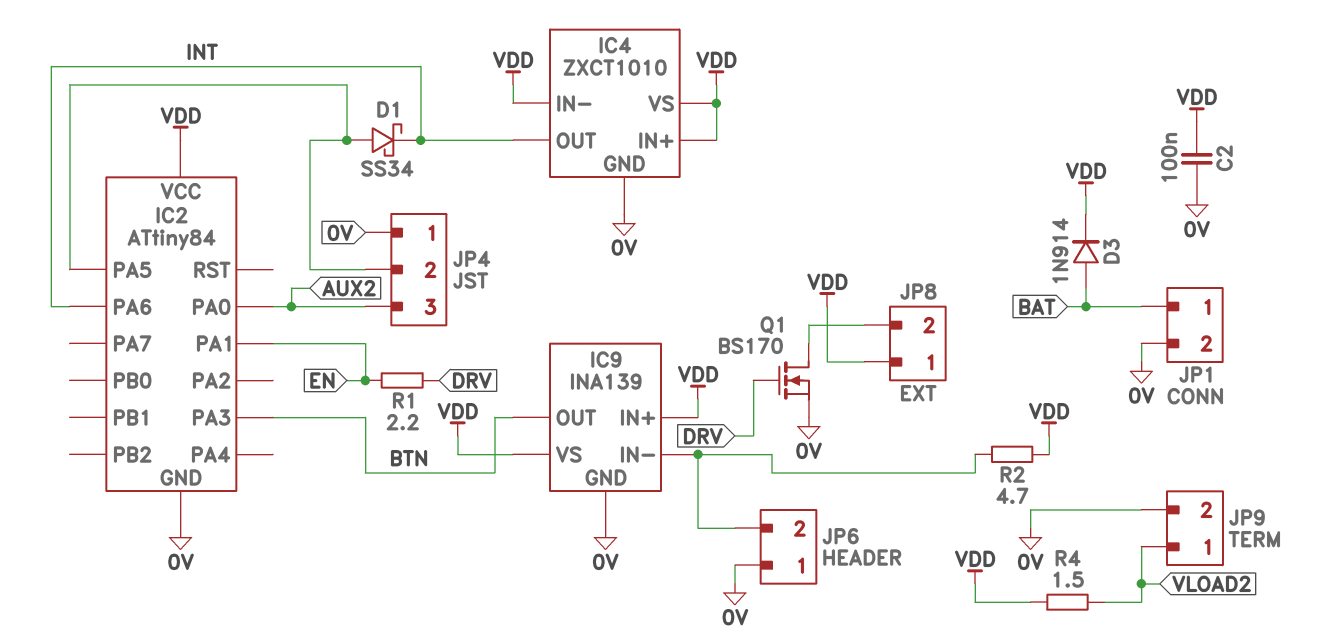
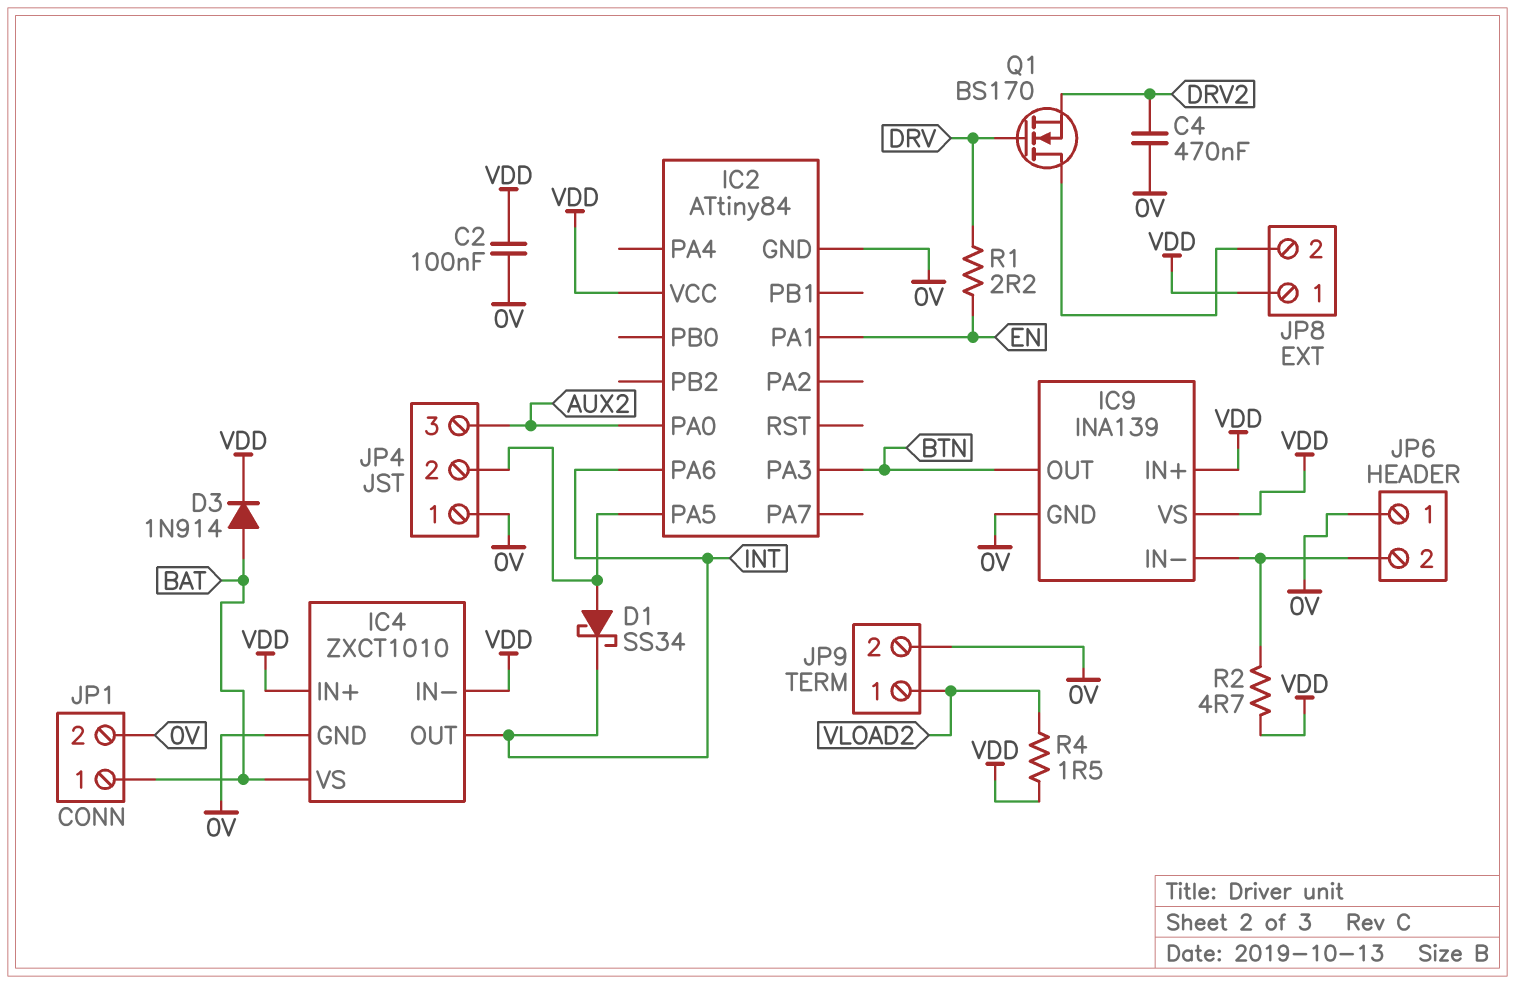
C4: none -> 470nF (0V, DRV2)
IC4 pin VS: VDD -> BAT
Q1: NMOS BS170 (G DRV, D JP8/2, S 0V) -> NMOS BS170 (G DRV, D JP8/2, S DRV2)

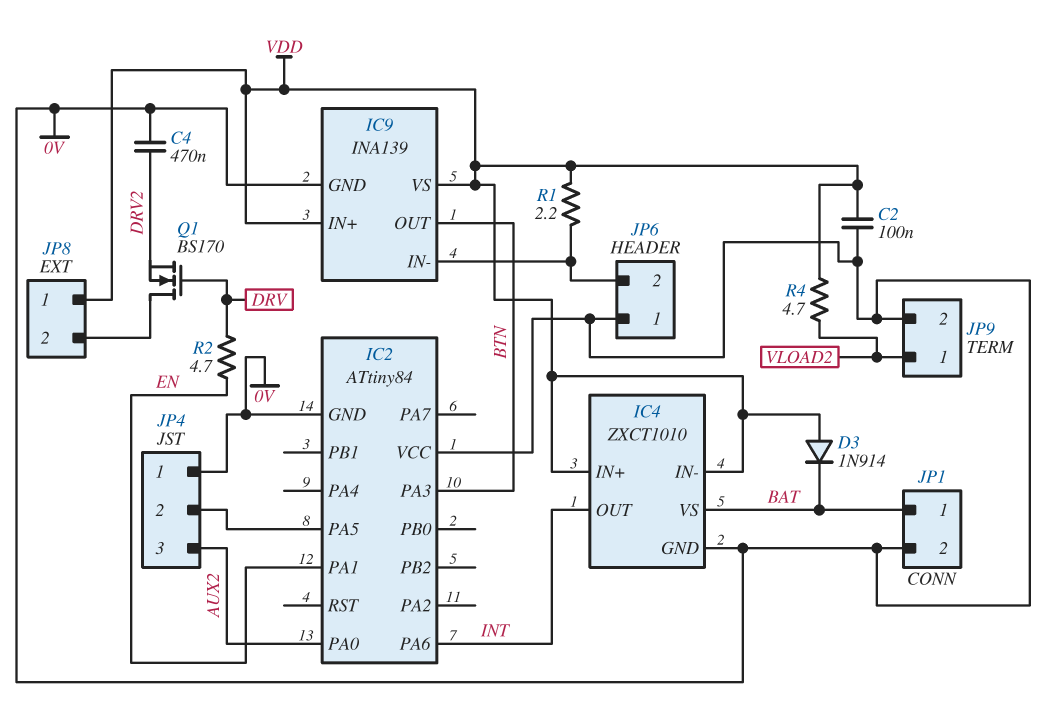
D1: schottky SS34 (A IC2/PA5, K INT) -> none
D3: diode 1N914 (A BAT, K VDD) -> diode 1N914 (A VDD, K BAT)
IC2 pin VCC: VDD -> 0V
R1: 2.2 (DRV, EN) -> 2.2 (IC9/IN-, VDD)
R2: 4.7 (IC9/IN-, VDD) -> 4.7 (DRV, EN)
R4: 1.5 (VDD, VLOAD2) -> 4.7 (VDD, VLOAD2)

